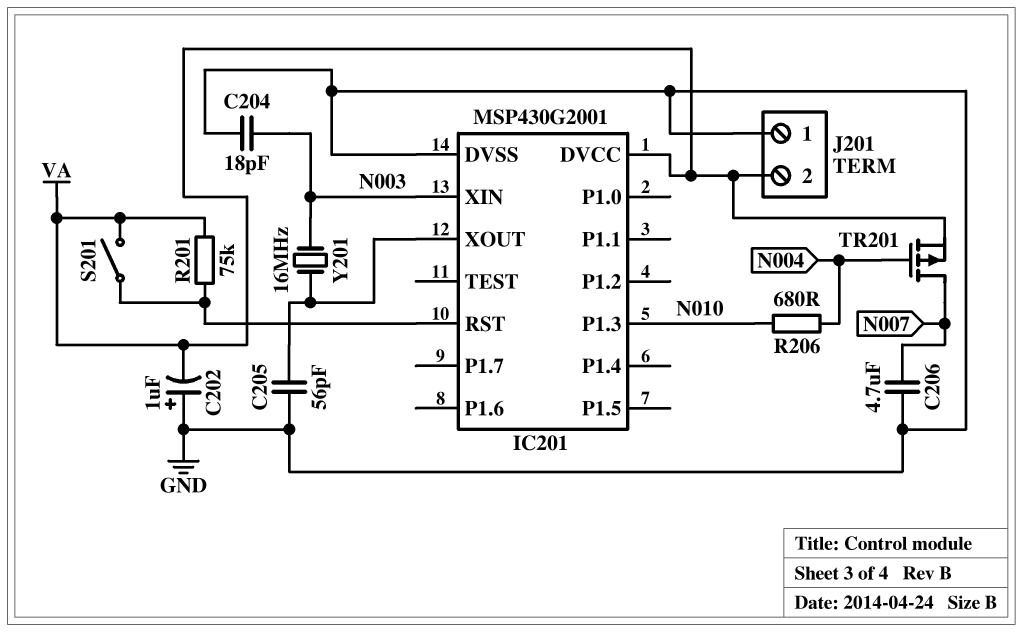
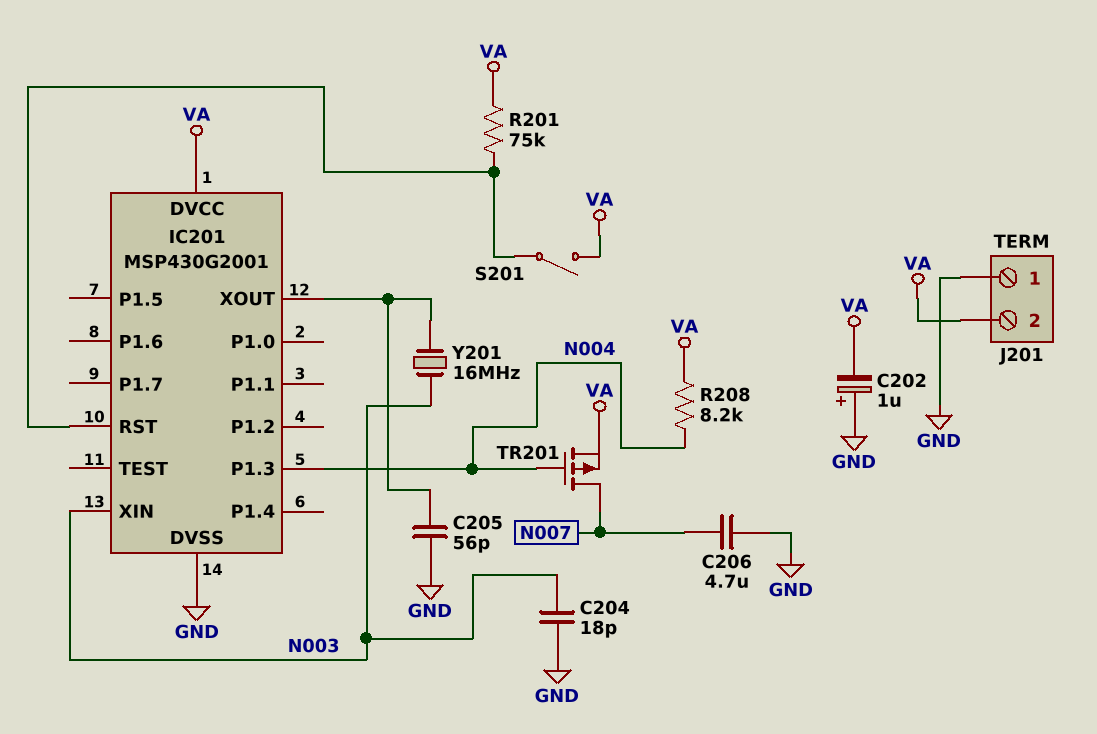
IC201 pin P1.3: N010 -> N004
R206: 680 (N004, N010) -> none
R208: none -> 8.2k (N004, VA)

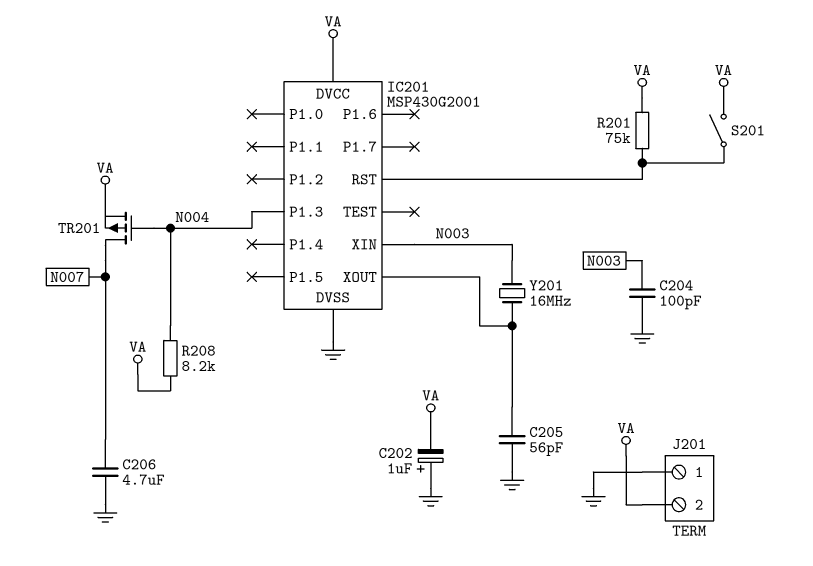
C204: 18pF (GND, N003) -> 100pF (GND, N003)

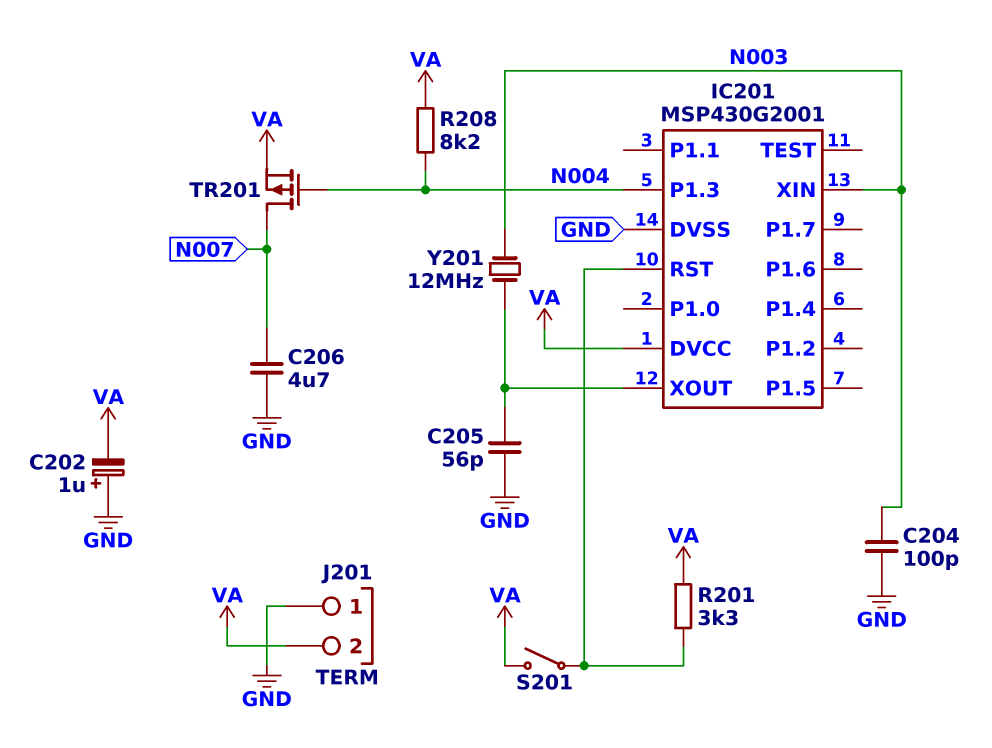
R201: 75k (IC201/RST, VA) -> 3.3k (IC201/RST, VA)
Y201: 16MHz (IC201/XOUT, N003) -> 12MHz (IC201/XOUT, N003)

